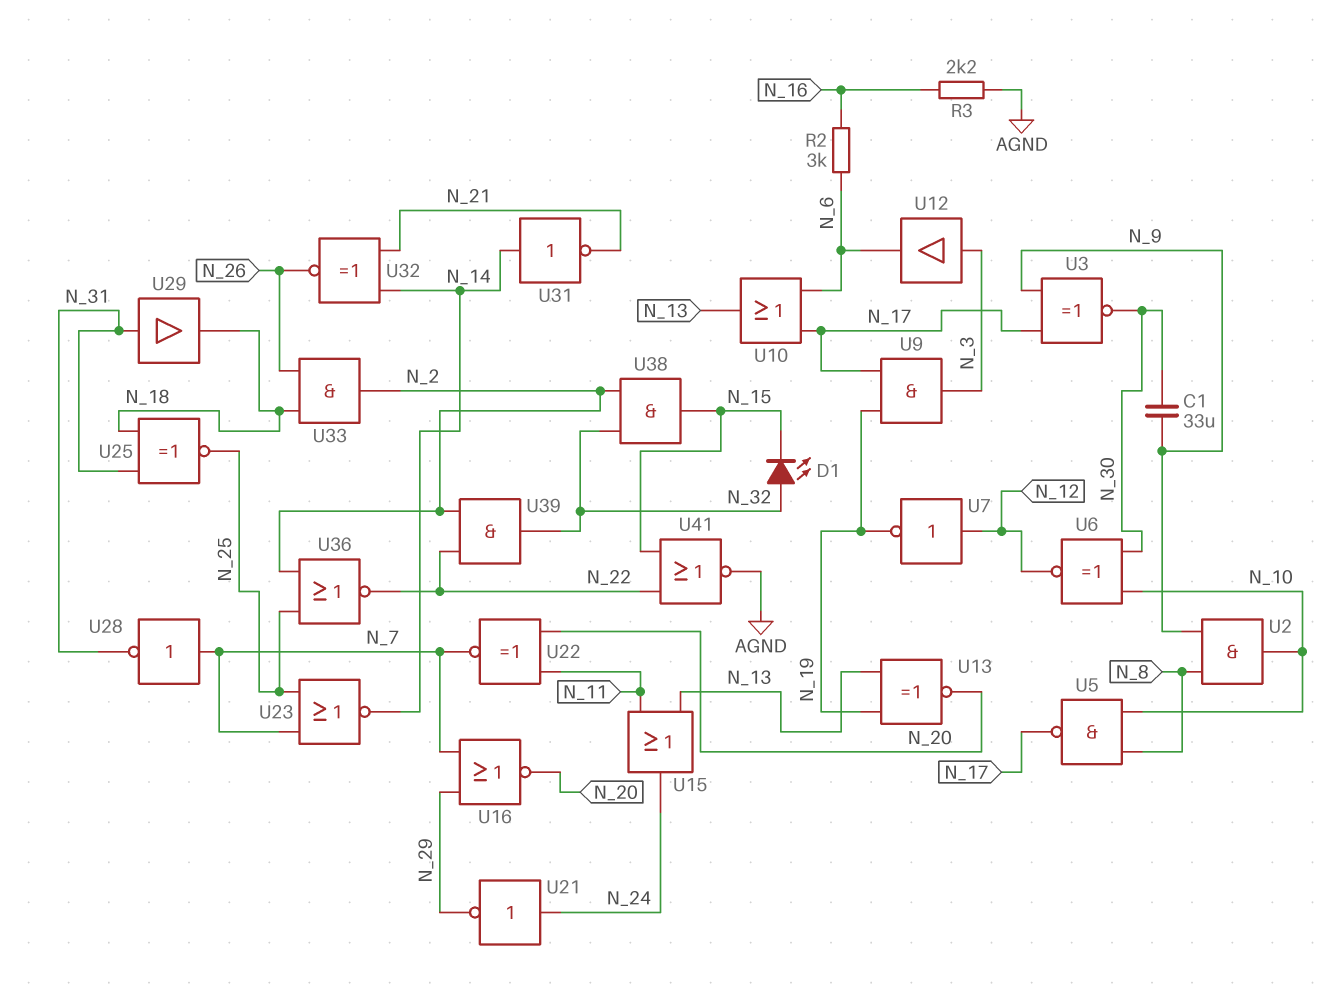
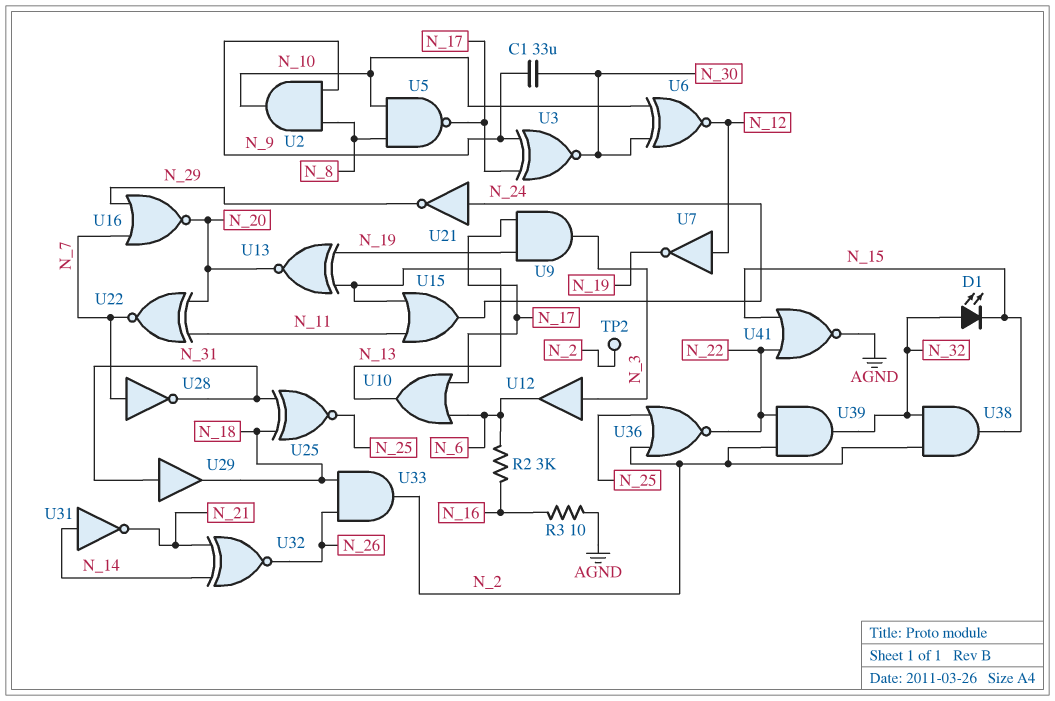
R3: 2.2k (AGND, N_16) -> 10 (AGND, N_16)
TP2: none -> test point (N_2)
U23: NOR (in N_7, in N_25, out N_14) -> none

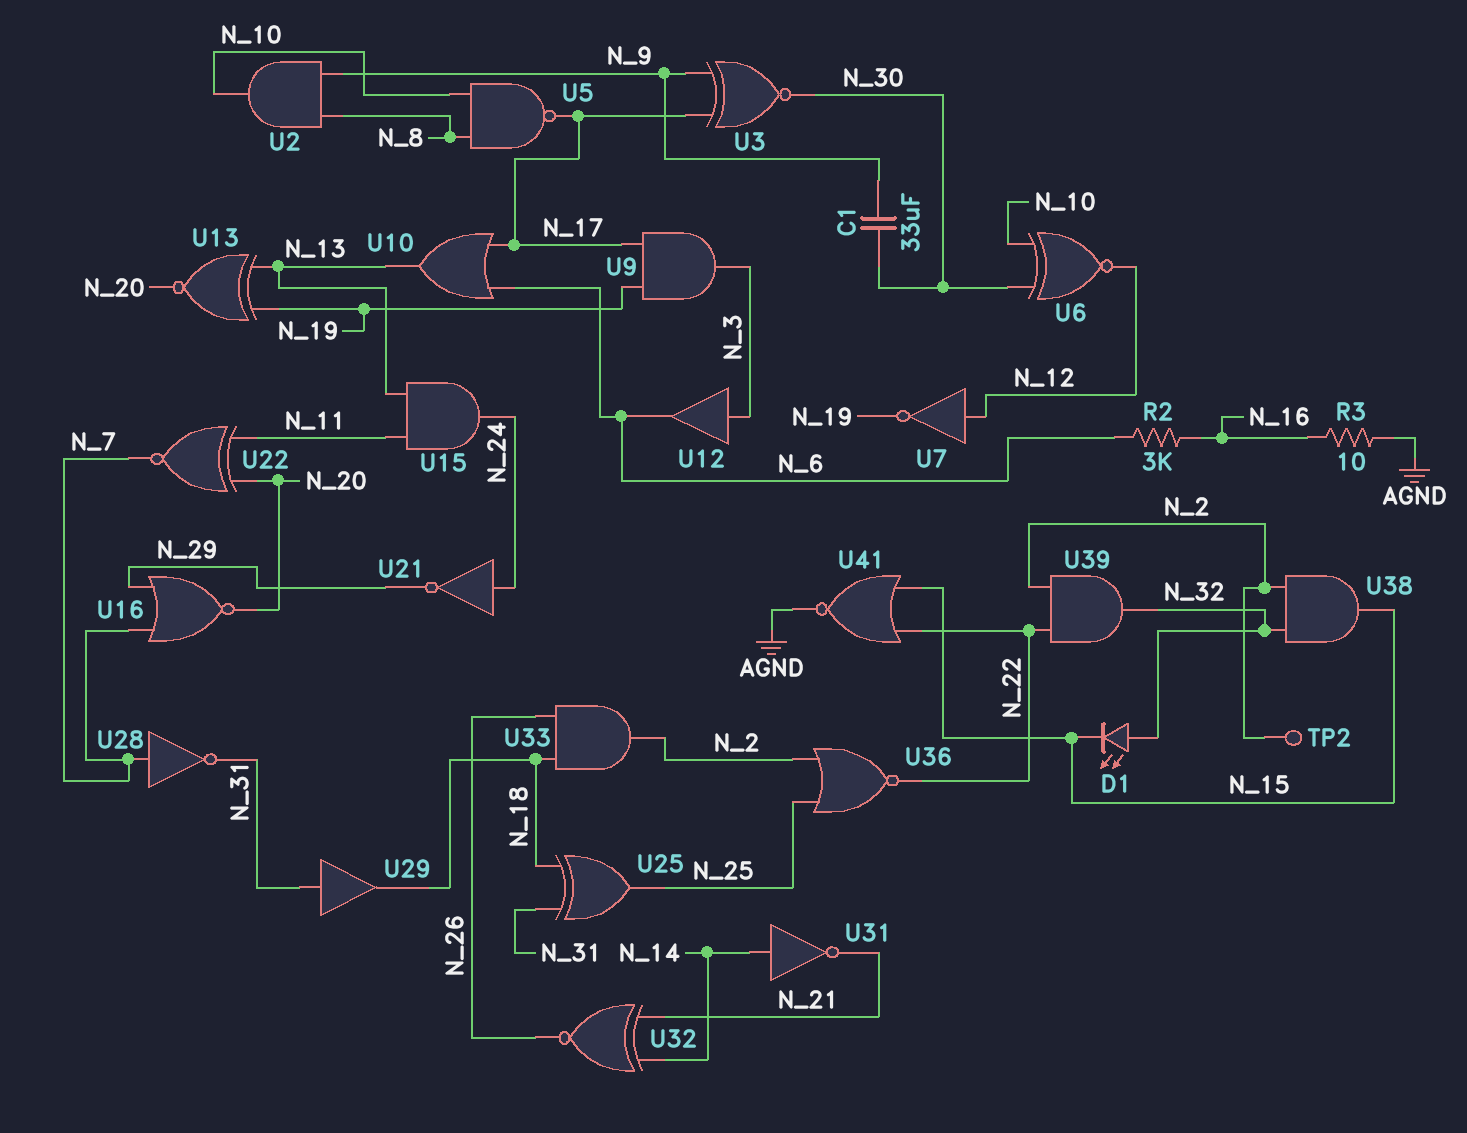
U15: OR (in N_11, in N_13, out N_24) -> AND (in N_11, in N_13, out N_24)
U25: XNOR (in N_18, in N_31, out N_25) -> XOR (in N_18, in N_31, out N_25)

